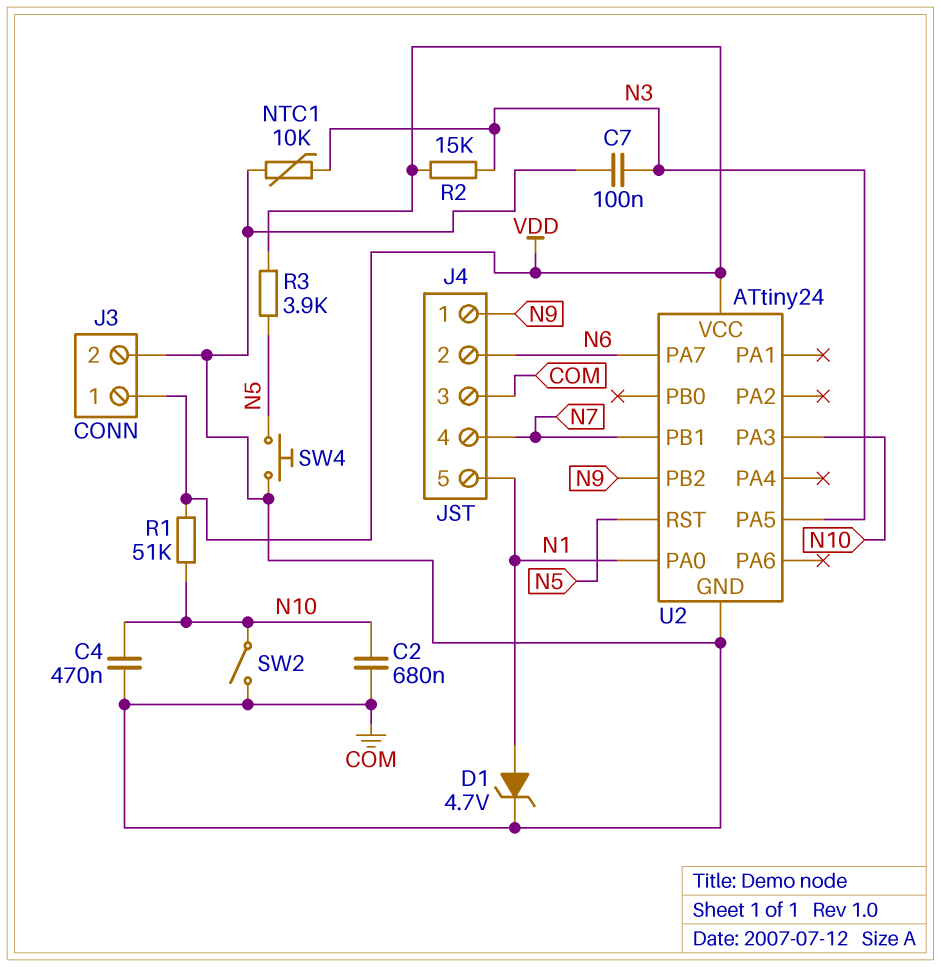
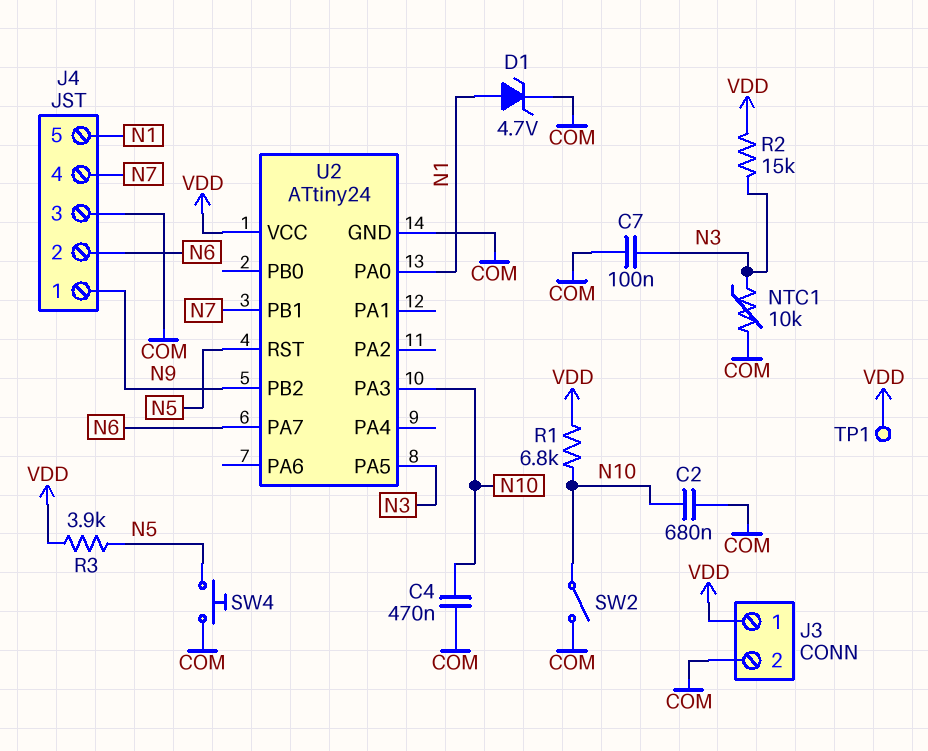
R1: 51k (N10, VDD) -> 6.8k (N10, VDD)
TP1: none -> test point (VDD)

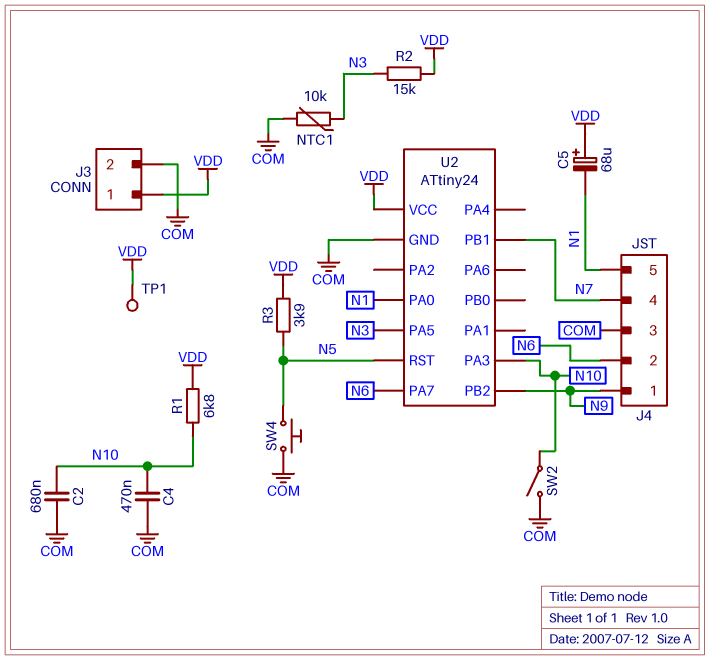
C5: none -> 68uF (plus VDD, minus N1)
C7: 100nF (COM, N3) -> none
D1: zener 4.7V (A N1, K COM) -> none

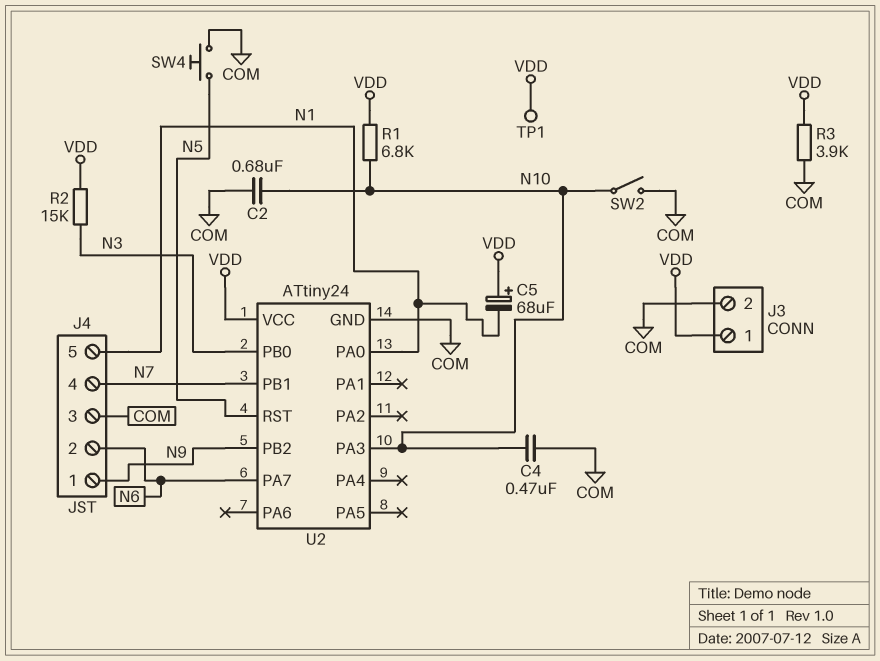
NTC1: 10k (COM, N3) -> none
R3: 3.9k (N5, VDD) -> 3.9k (COM, VDD)
U2 pin PA5: N3 -> none
U2 pin PB0: none -> N3

